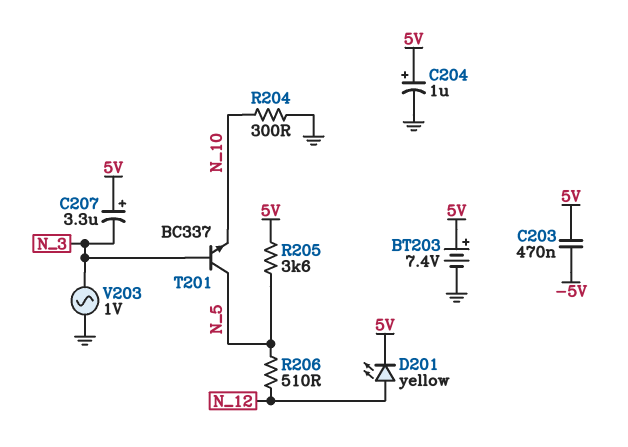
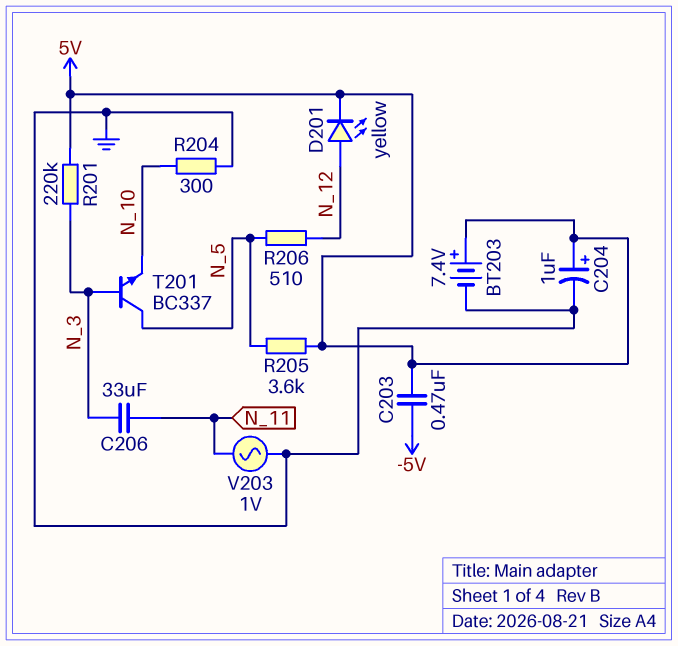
C206: none -> 33uF (N_3, N_11)
C207: 3.3uF (plus 5V, minus N_3) -> none
R201: none -> 220k (5V, N_3)
V203: AC 1V (GND, N_3) -> AC 1V (GND, N_11)

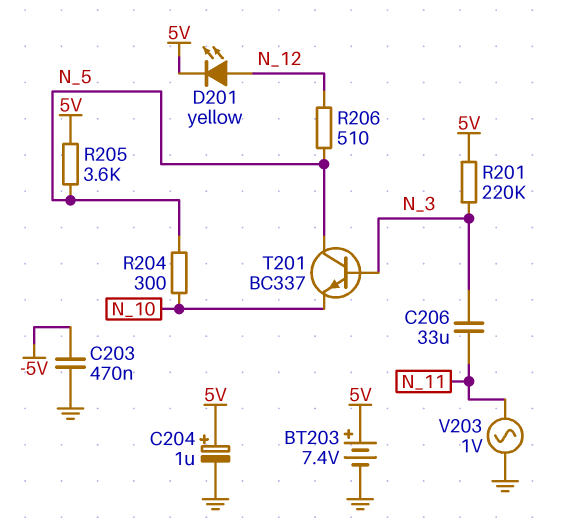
C203: 470nF (-5V, 5V) -> 470nF (-5V, GND)
R204: 300 (GND, N_10) -> 300 (N_5, N_10)

